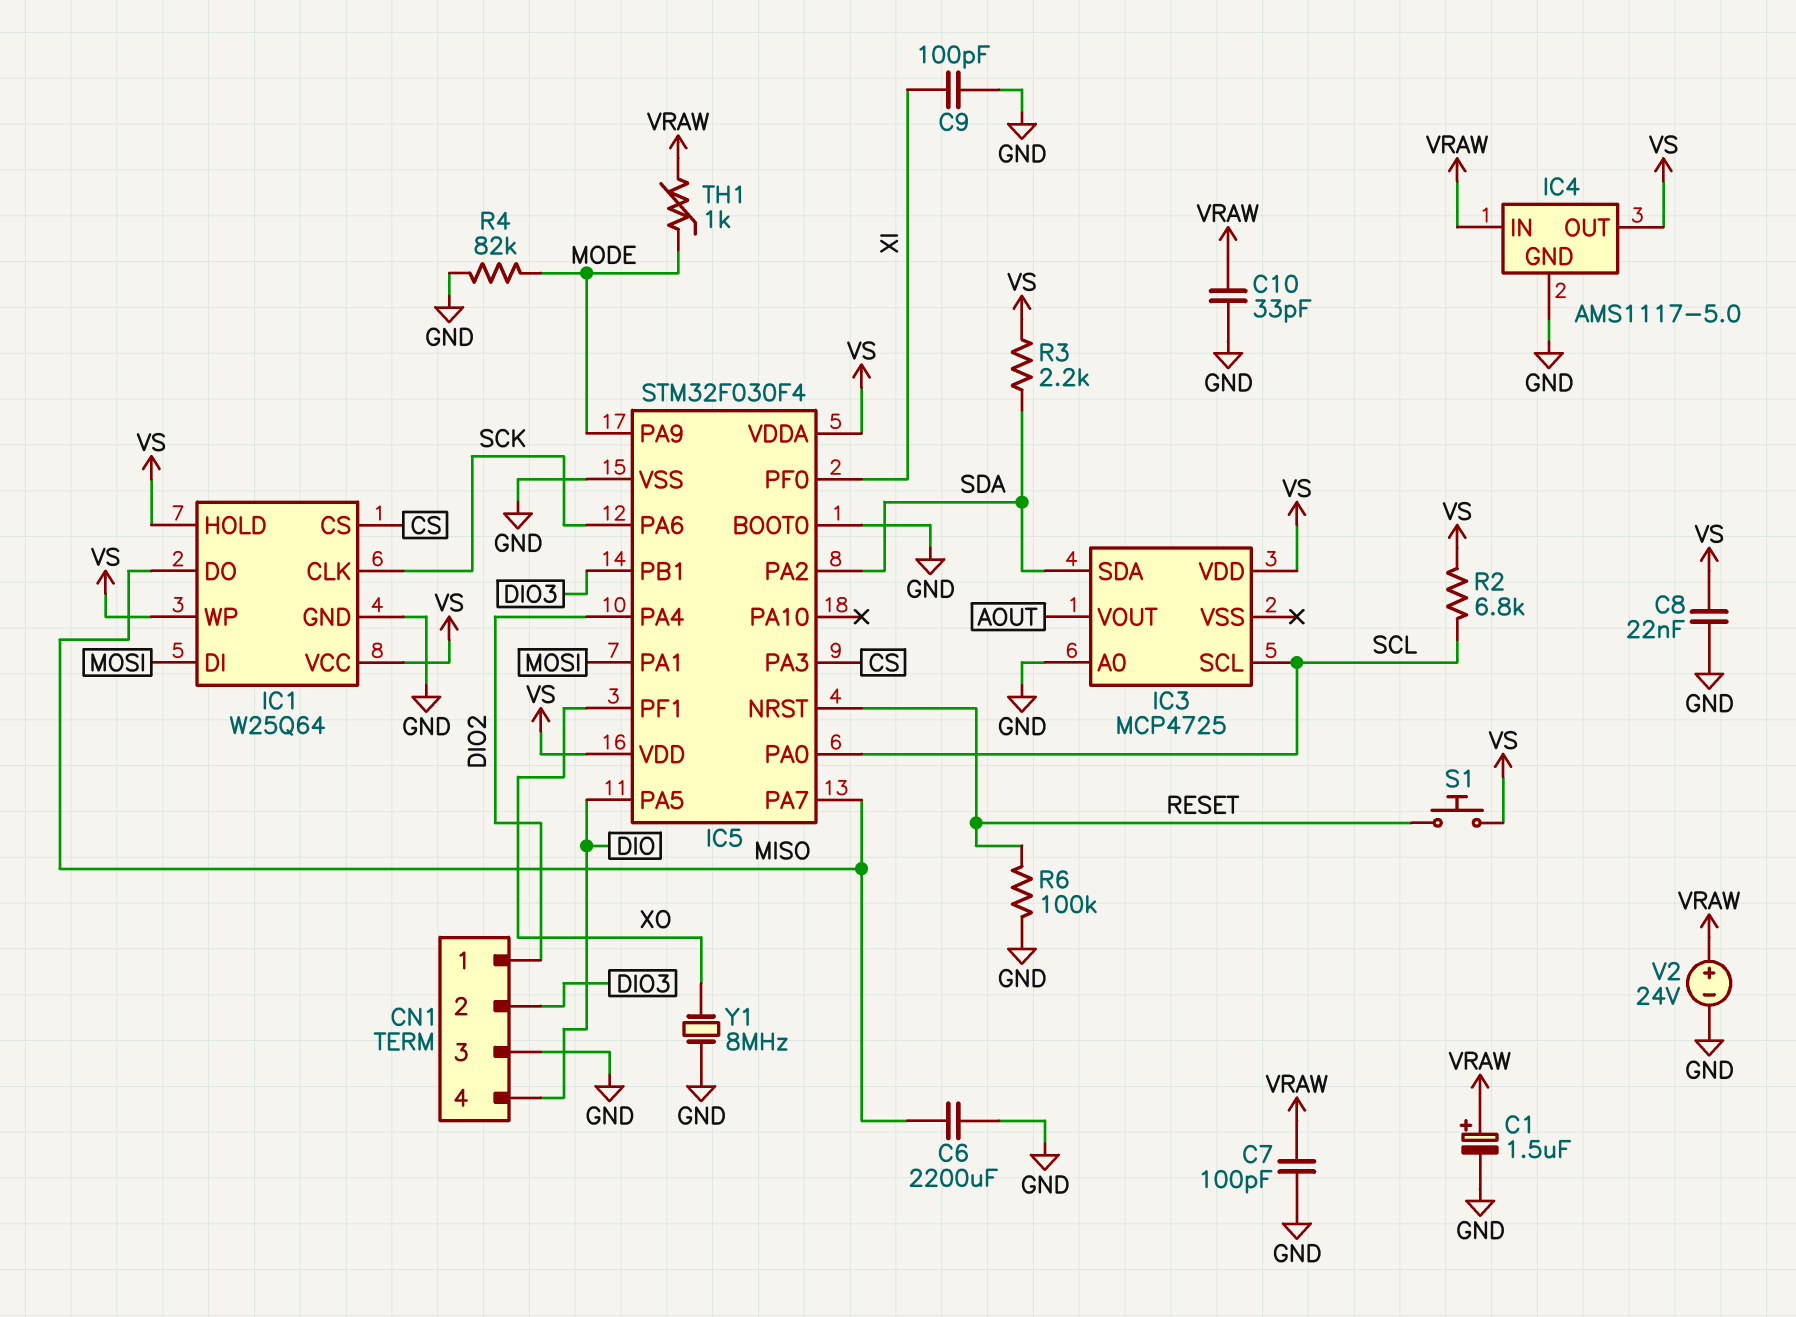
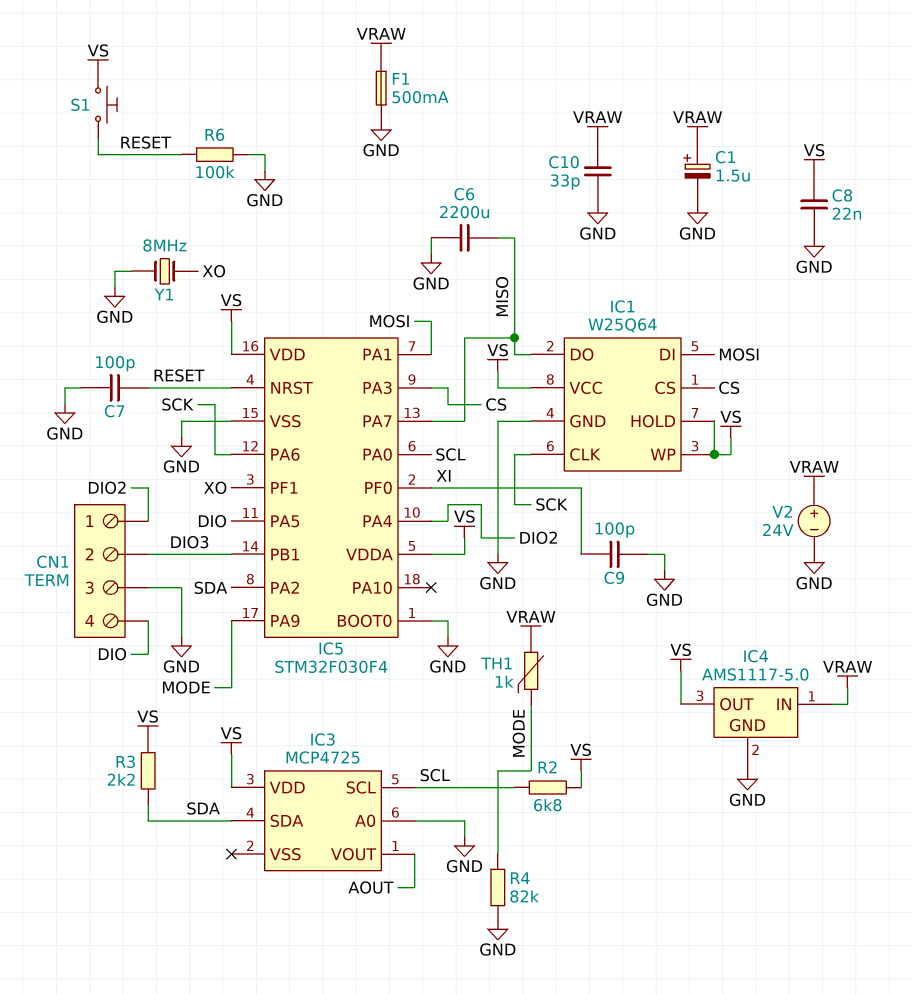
C7: 100pF (GND, VRAW) -> 100pF (GND, RESET)
F1: none -> 500mA (GND, VRAW)

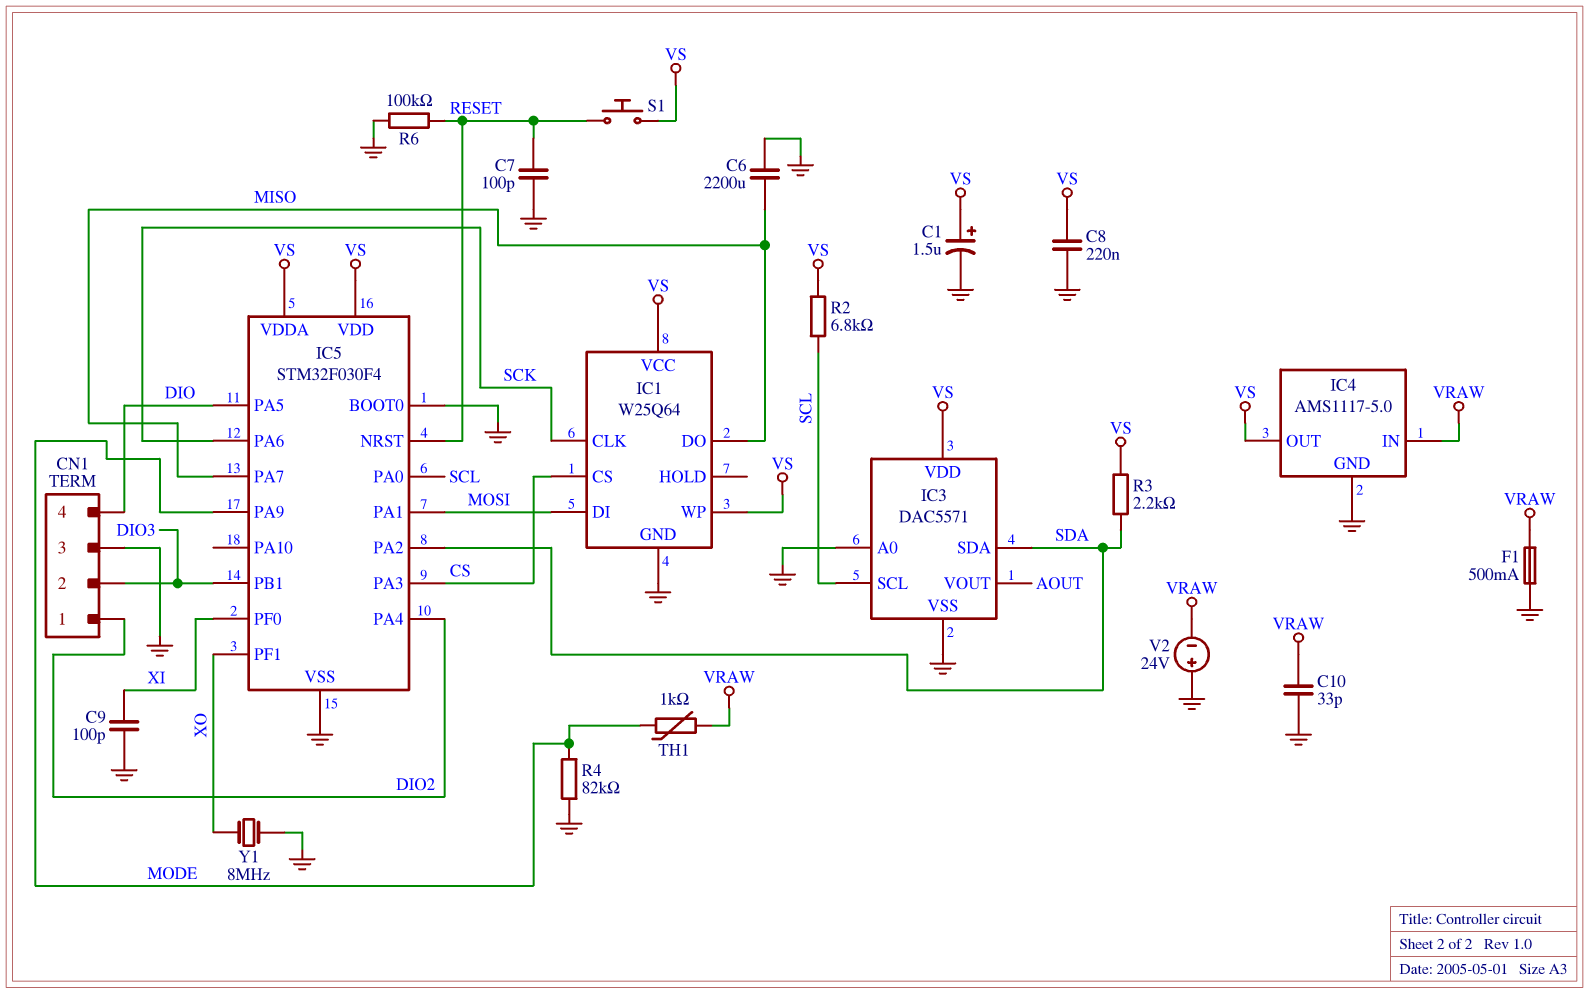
C1: 1.5uF (plus VRAW, minus GND) -> 1.5uF (plus VS, minus GND)
C8: 22nF (GND, VS) -> 220nF (GND, VS)
IC1 pin HOLD: VS -> none
IC3: MCP4725 -> DAC5571
IC3 pin VSS: none -> GND
V2: 24V (plus VRAW, minus GND) -> 24V (plus GND, minus VRAW)

